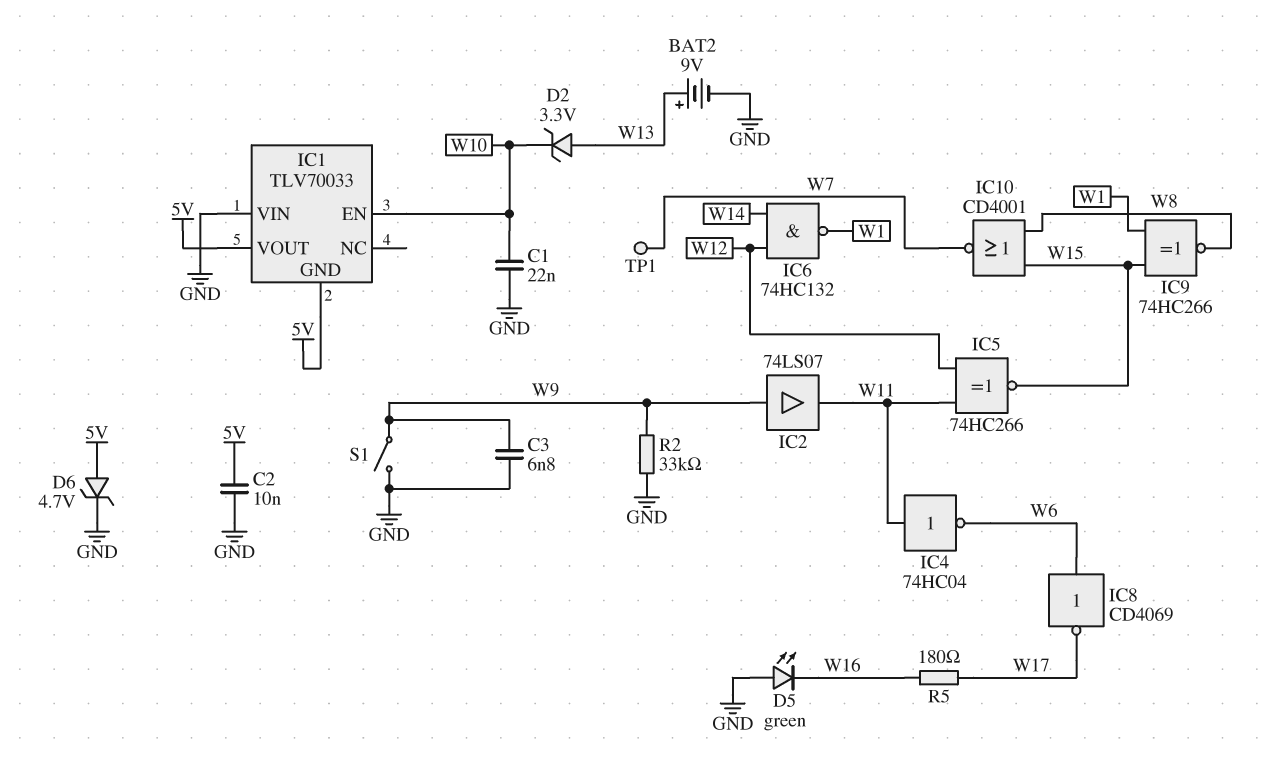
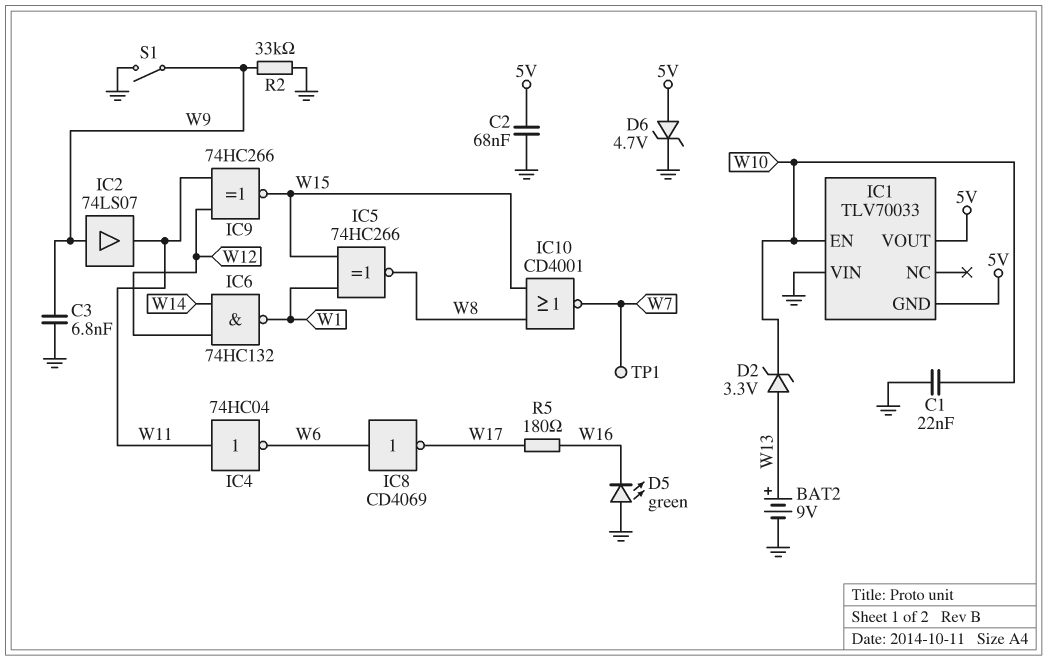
C2: 10nF (5V, GND) -> 68nF (5V, GND)
IC5: XNOR 74HC266 (in W11, in W12, out W15) -> XNOR 74HC266 (in W1, in W15, out W8)
IC9: XNOR 74HC266 (in W1, in W15, out W8) -> XNOR 74HC266 (in W11, in W12, out W15)

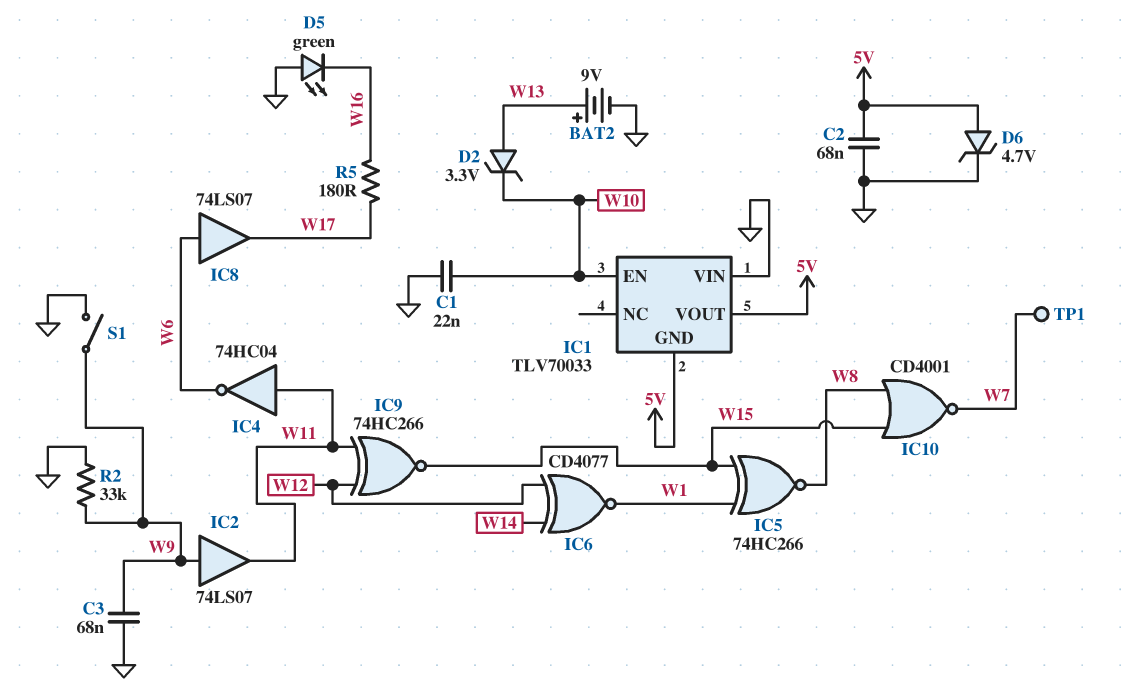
C3: 6.8nF (GND, W9) -> 68nF (GND, W9)
IC6: NAND 74HC132 (in W12, in W14, out W1) -> XNOR CD4077 (in W12, in W14, out W1)
IC8: NOT CD4069 (in W6, out W17) -> buffer 74LS07 (in W6, out W17)

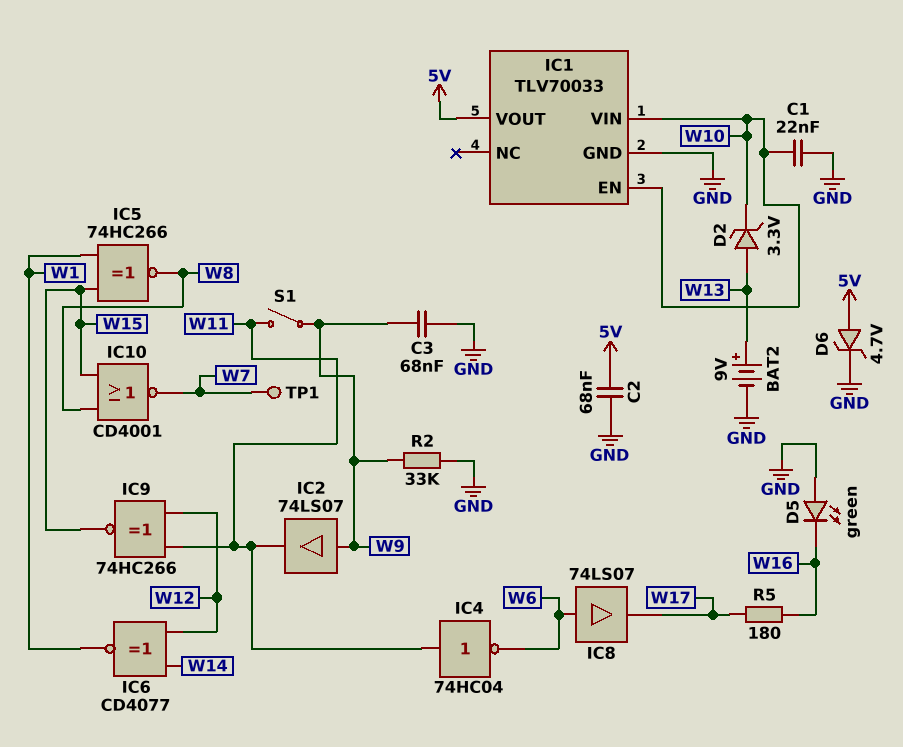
IC1 pin GND: 5V -> GND
IC1 pin VIN: GND -> W10
S1: switch (GND, W9) -> switch (W9, W11)

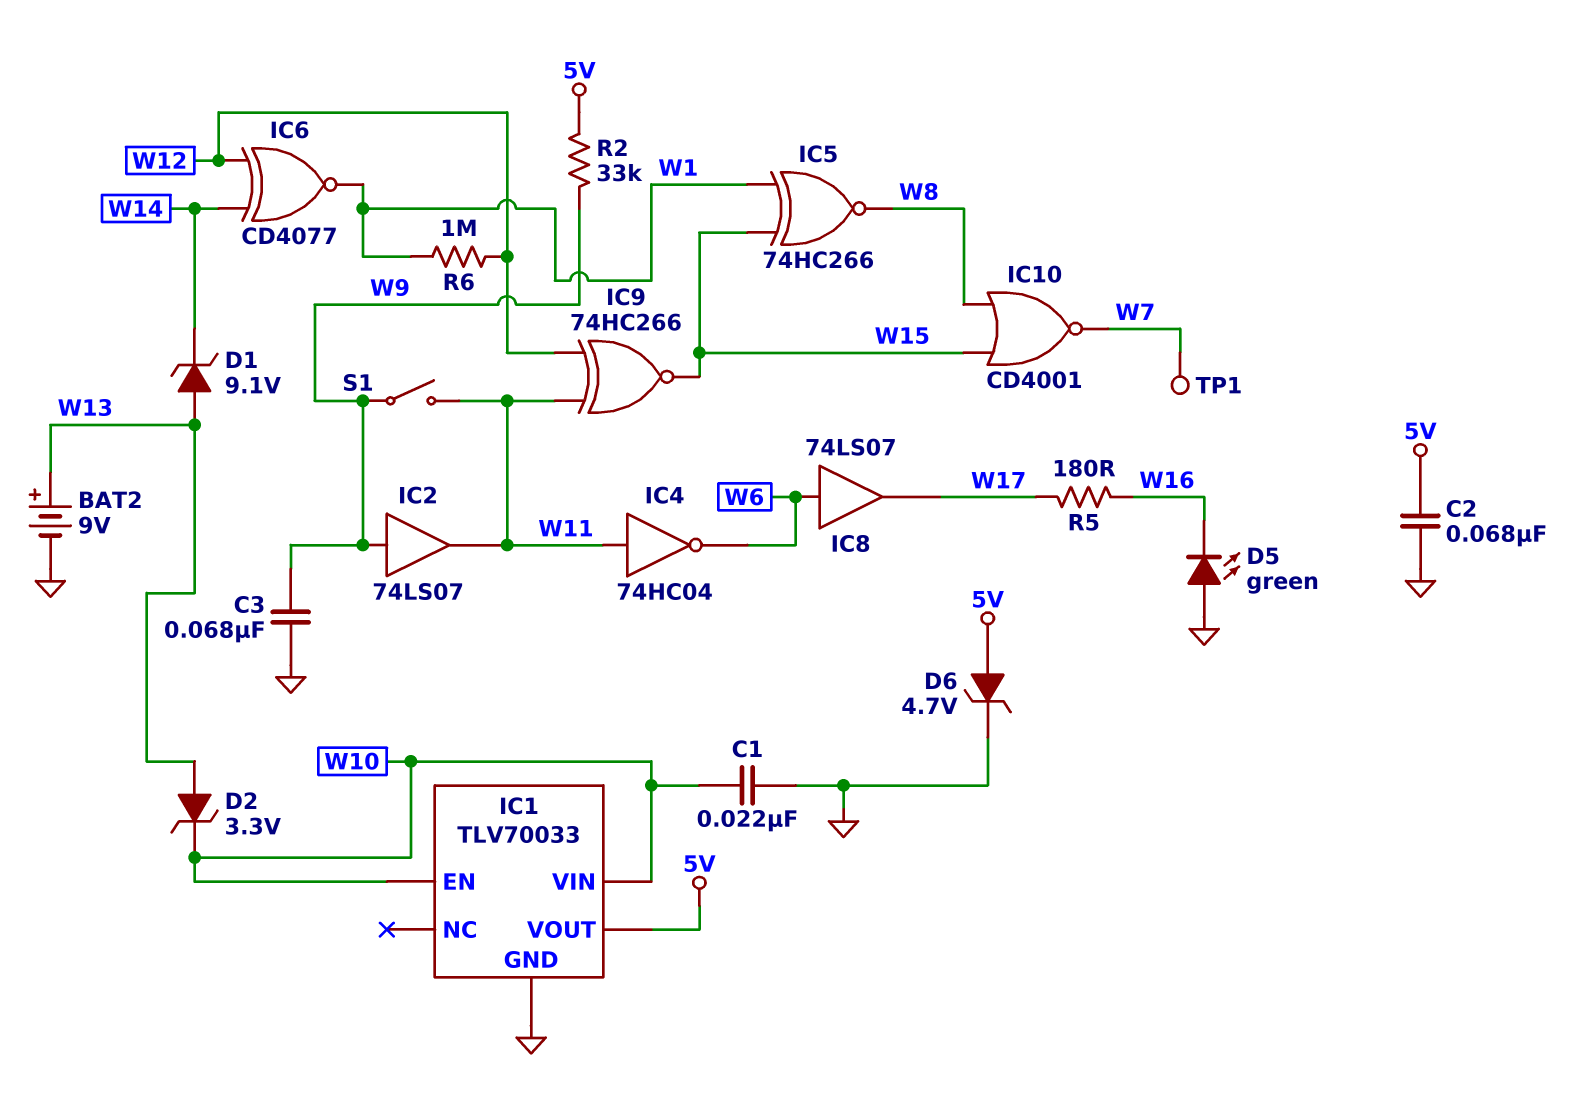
D1: none -> zener 9.1V (A W13, K W14)
R2: 33k (GND, W9) -> 33k (5V, W9)
R6: none -> 1M (W1, W12)

